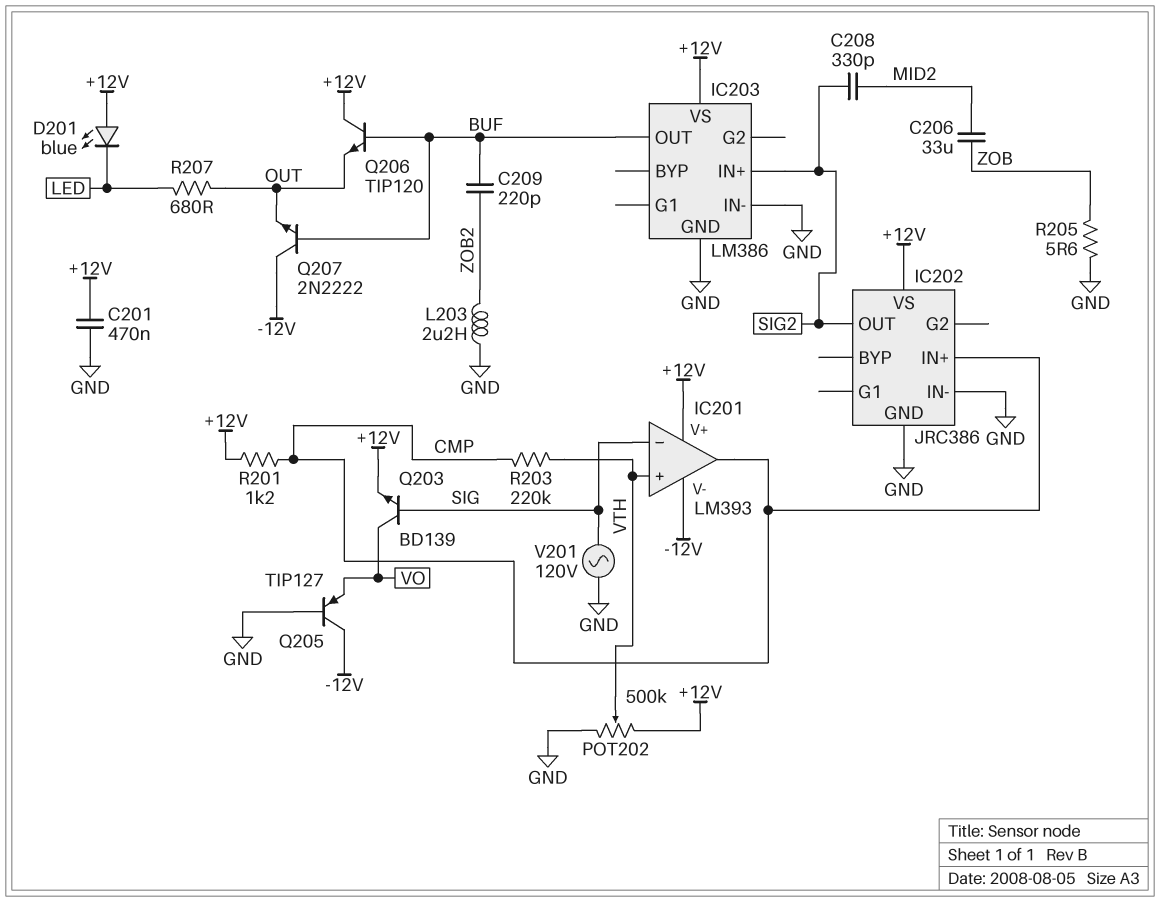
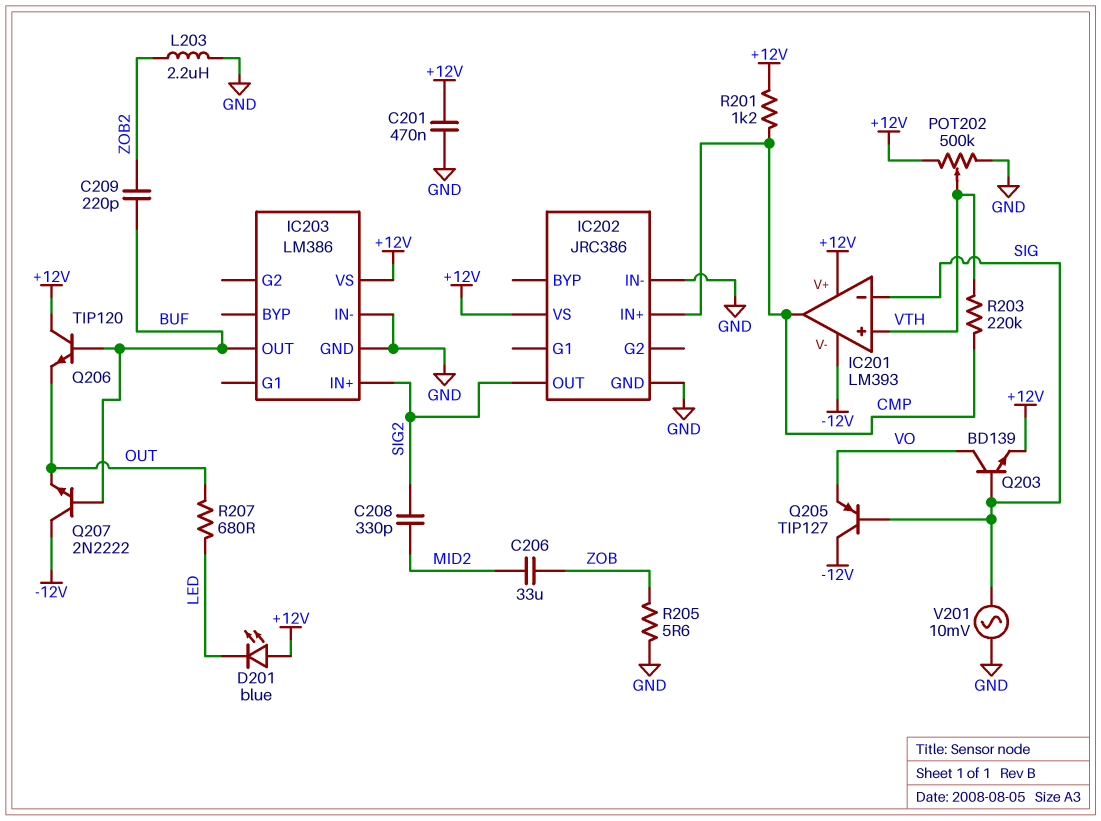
Q205: PNP TIP127 (B GND, C -12V, E VO) -> PNP TIP127 (B SIG, C -12V, E VO)
V201: AC 120V (GND, SIG) -> AC 10mV (GND, SIG)

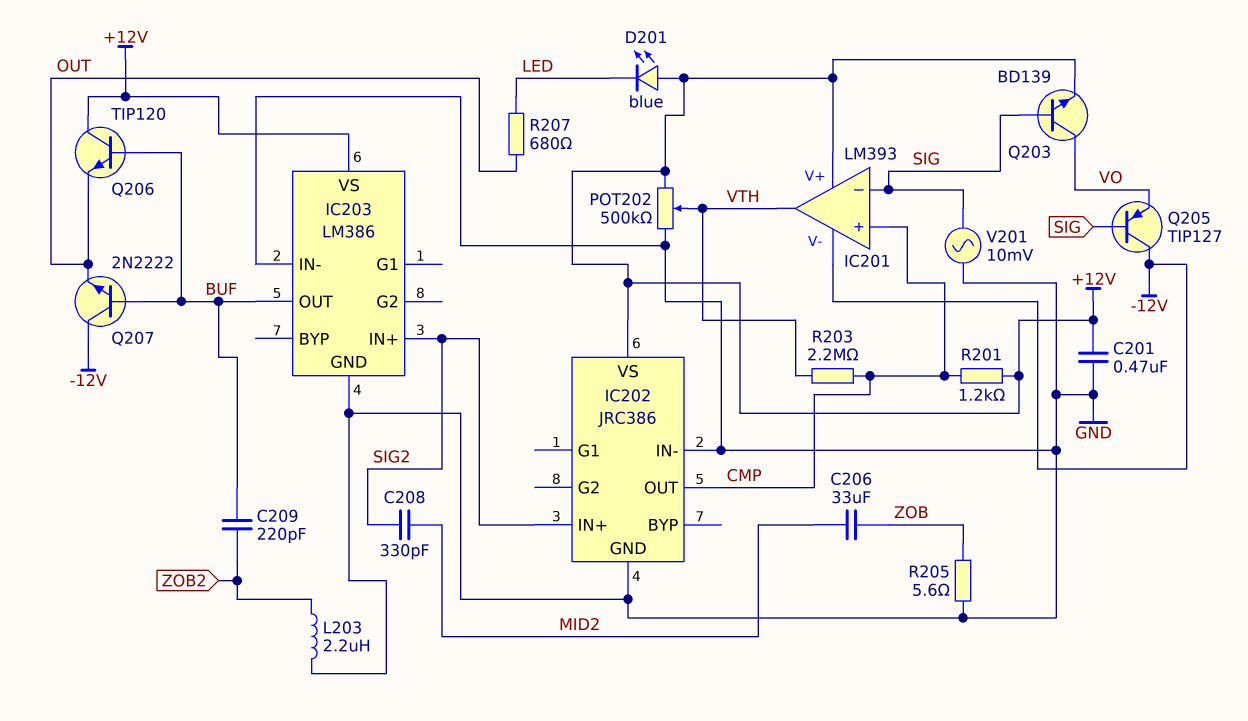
IC201 pin in+: VTH -> CMP
IC201 pin out: CMP -> VTH
IC202 pin IN+: CMP -> SIG2
IC202 pin OUT: SIG2 -> CMP
R203: 220k (CMP, VTH) -> 2.2M (CMP, VTH)

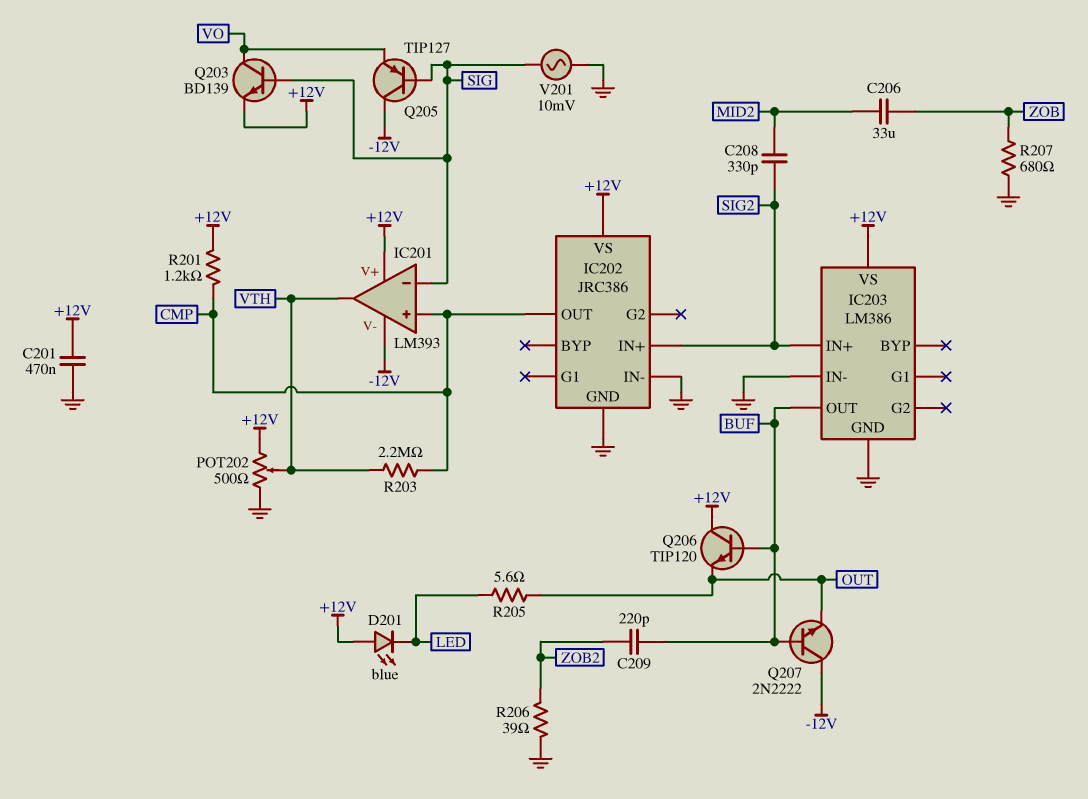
L203: 2.2uH (GND, ZOB2) -> none
POT202: 500k (+12V, GND, wiper VTH) -> 500 (+12V, GND, wiper VTH)
R205: 5.6 (GND, ZOB) -> 5.6 (LED, OUT)
R206: none -> 39 (GND, ZOB2)
R207: 680 (LED, OUT) -> 680 (GND, ZOB)

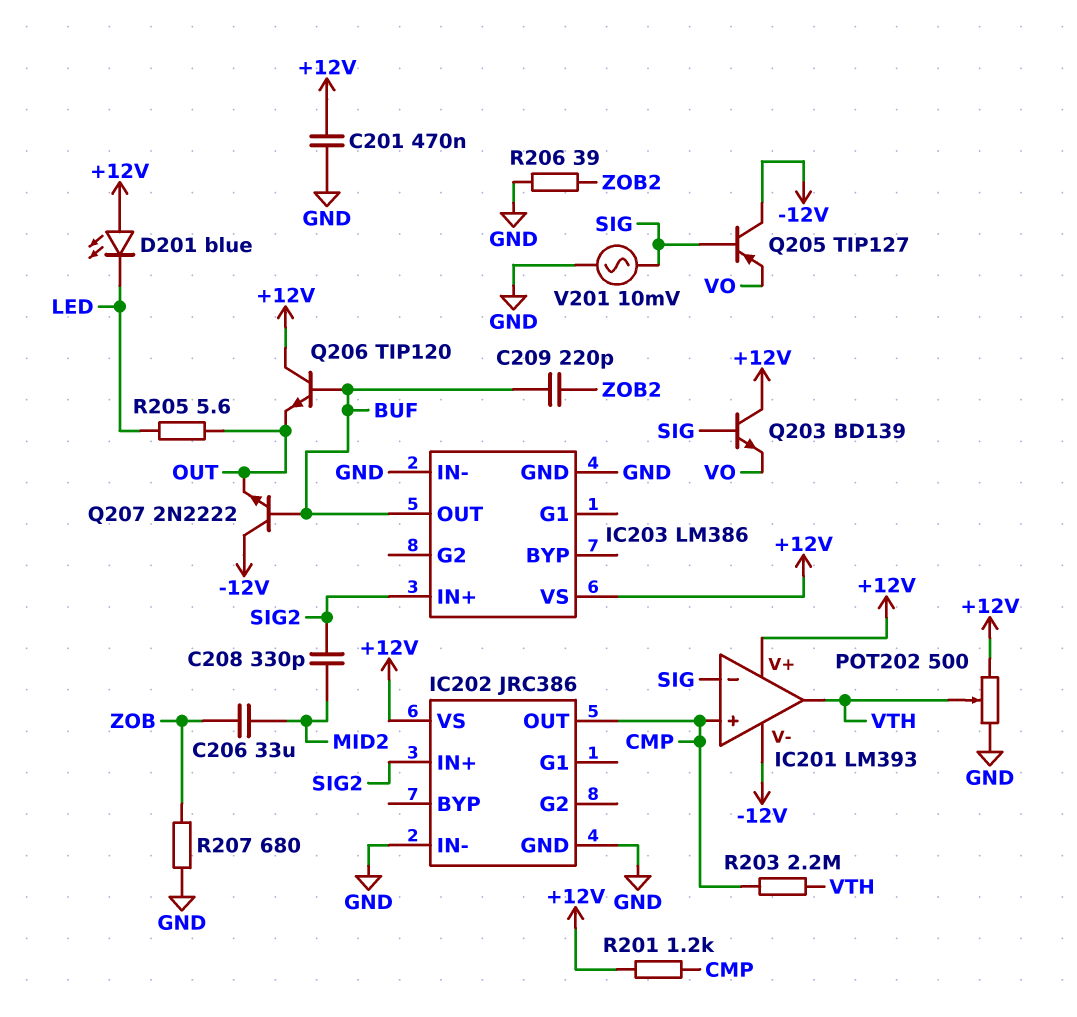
Q203: NPN BD139 (B SIG, C VO, E +12V) -> NPN BD139 (B SIG, C +12V, E VO)

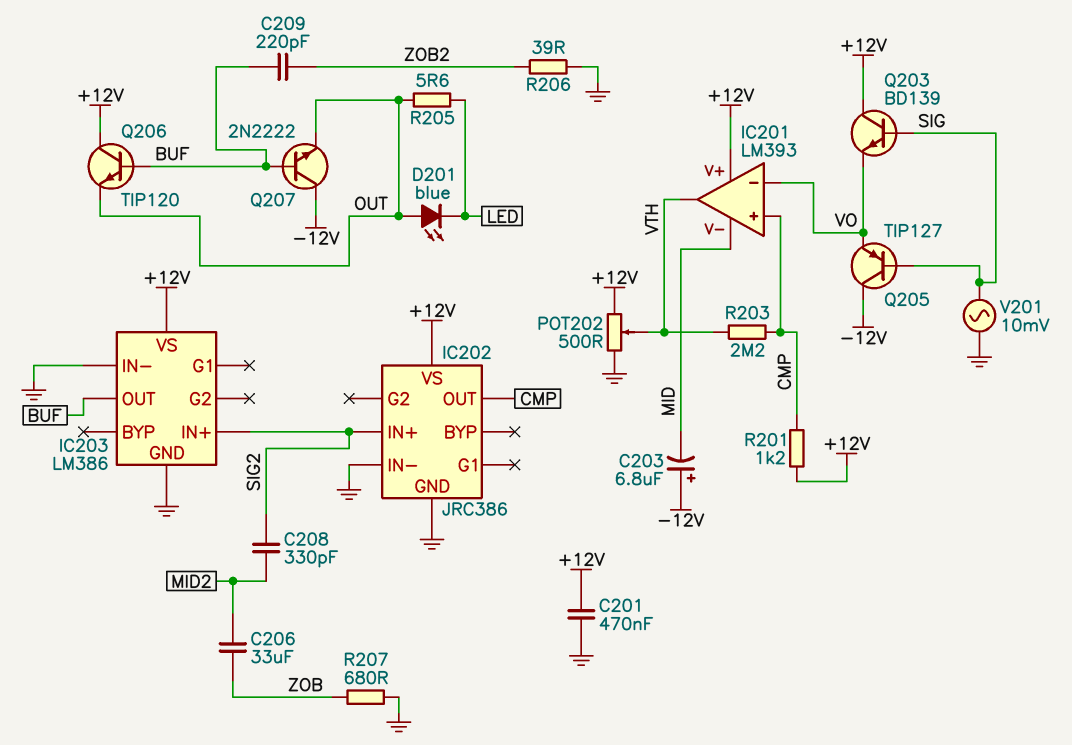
C203: none -> 6.8uF (plus -12V, minus MID)
D201: LED blue (A +12V, K LED) -> LED blue (A OUT, K LED)
IC201 pin V-: -12V -> MID
IC201 pin in-: SIG -> VO

